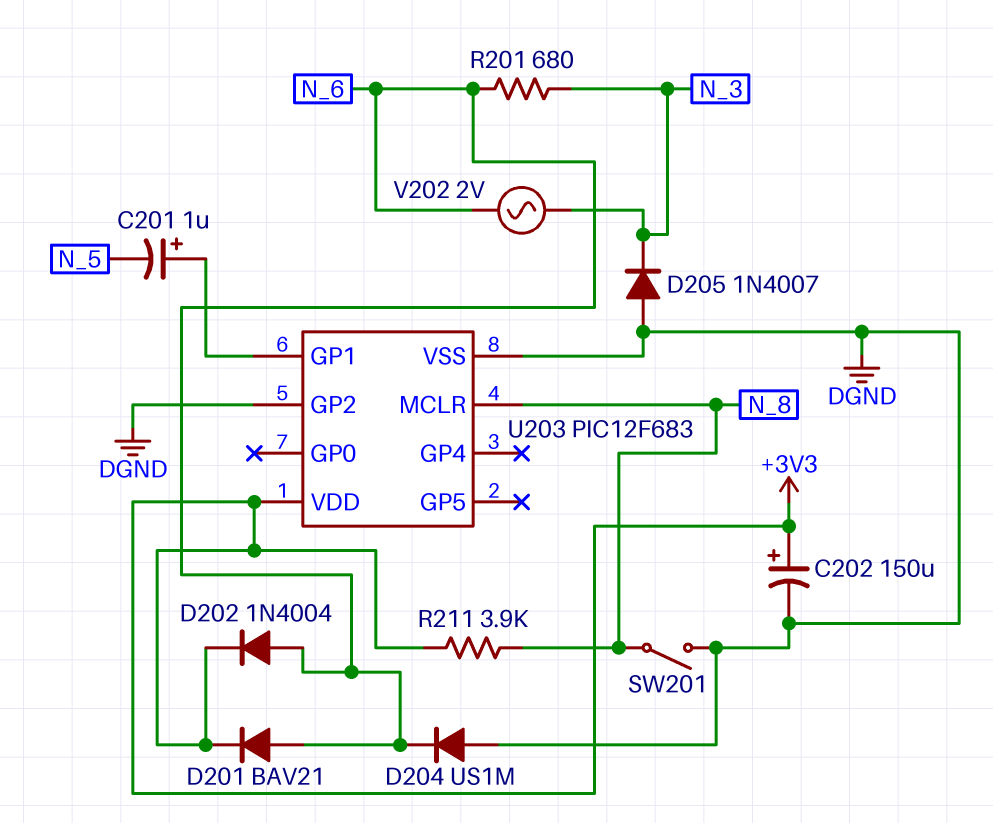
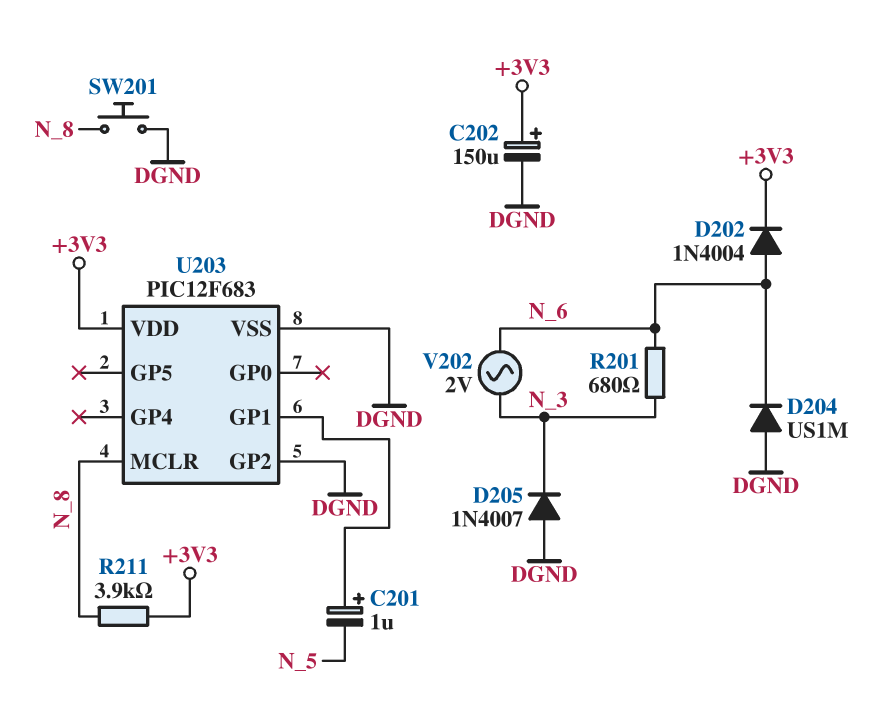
D201: diode BAV21 (A N_6, K +3V3) -> none
SW201: switch (DGND, N_8) -> button (DGND, N_8)

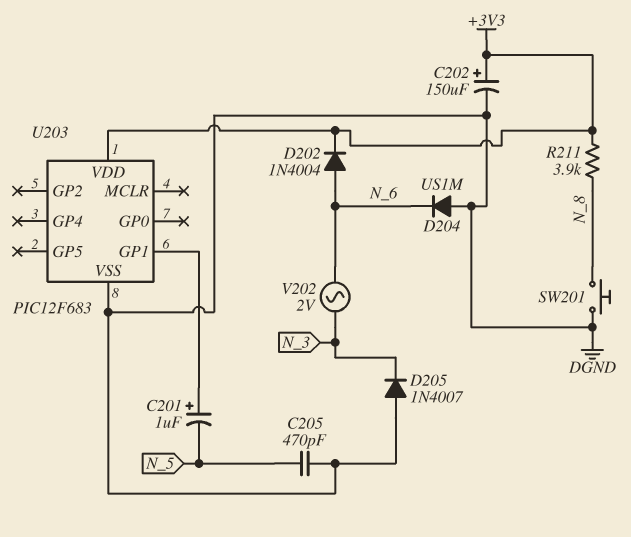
C205: none -> 470pF (DGND, N_5)
R201: 680 (N_3, N_6) -> none
U203 pin GP2: DGND -> none
U203 pin MCLR: N_8 -> none

